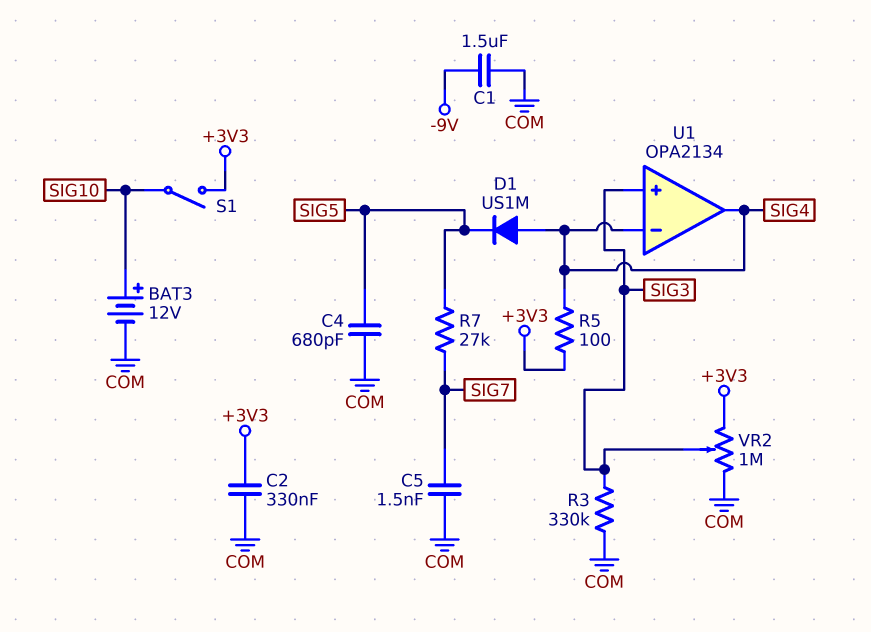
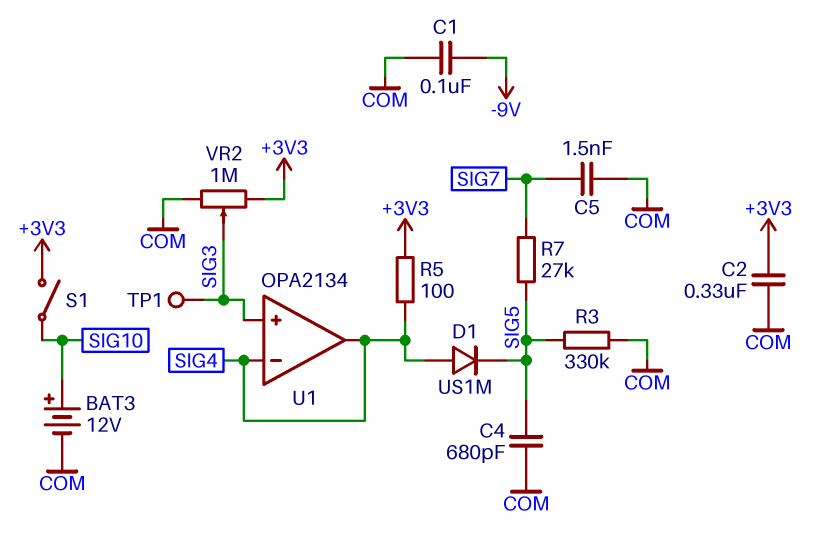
C1: 1.5uF (-9V, COM) -> 100nF (-9V, COM)
R3: 330k (COM, SIG3) -> 330k (COM, SIG5)
TP1: none -> test point (SIG3)

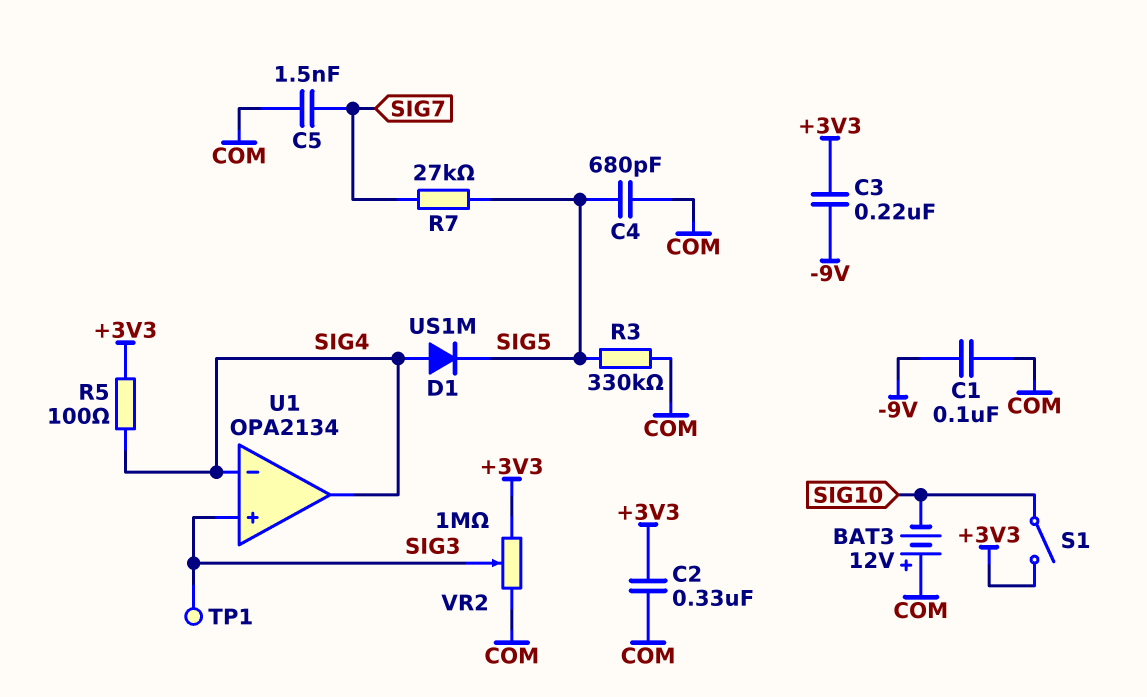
BAT3: 12V (plus SIG10, minus COM) -> 12V (plus COM, minus SIG10)
C3: none -> 220nF (+3V3, -9V)

